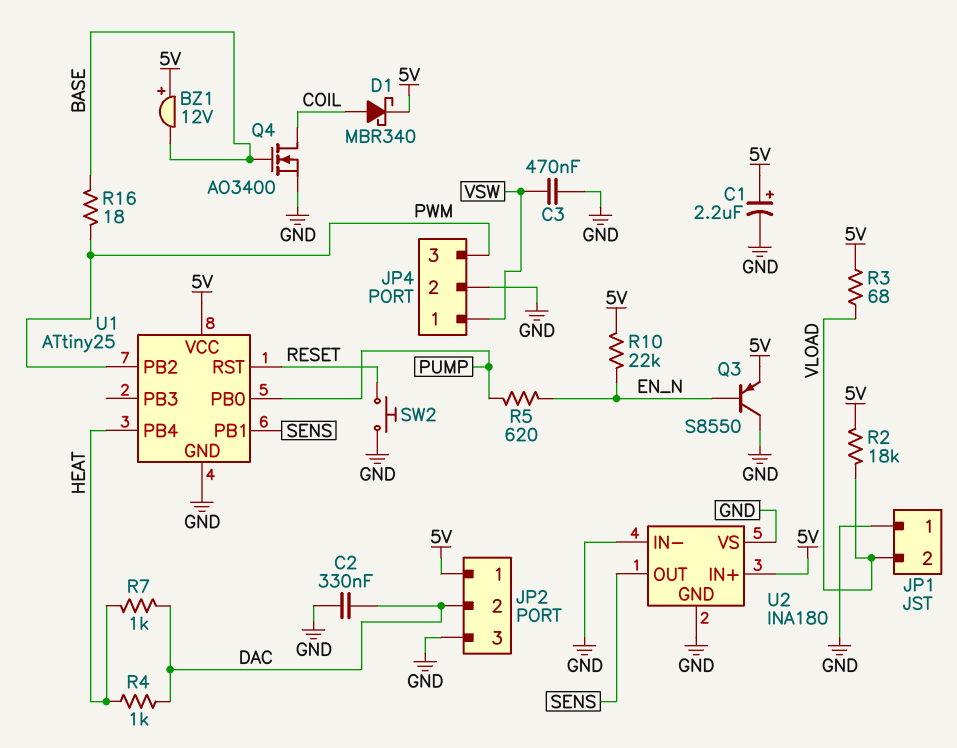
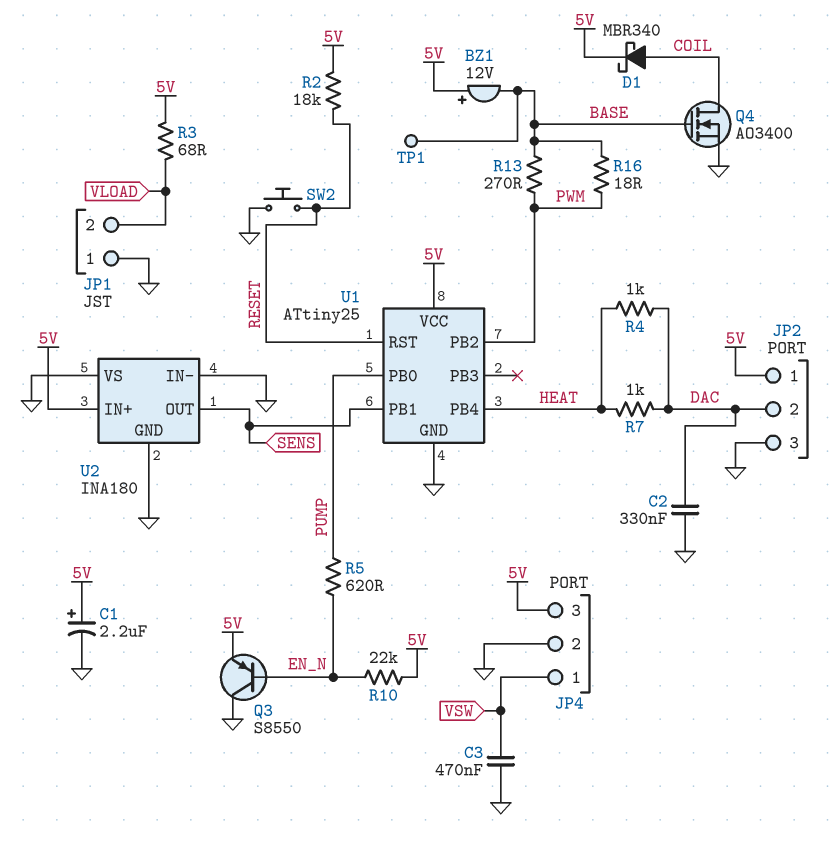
JP4 pin 3: PWM -> 5V
R2: 18k (5V, VLOAD) -> 18k (5V, RESET)
R13: none -> 270 (BASE, PWM)
TP1: none -> test point (BASE)

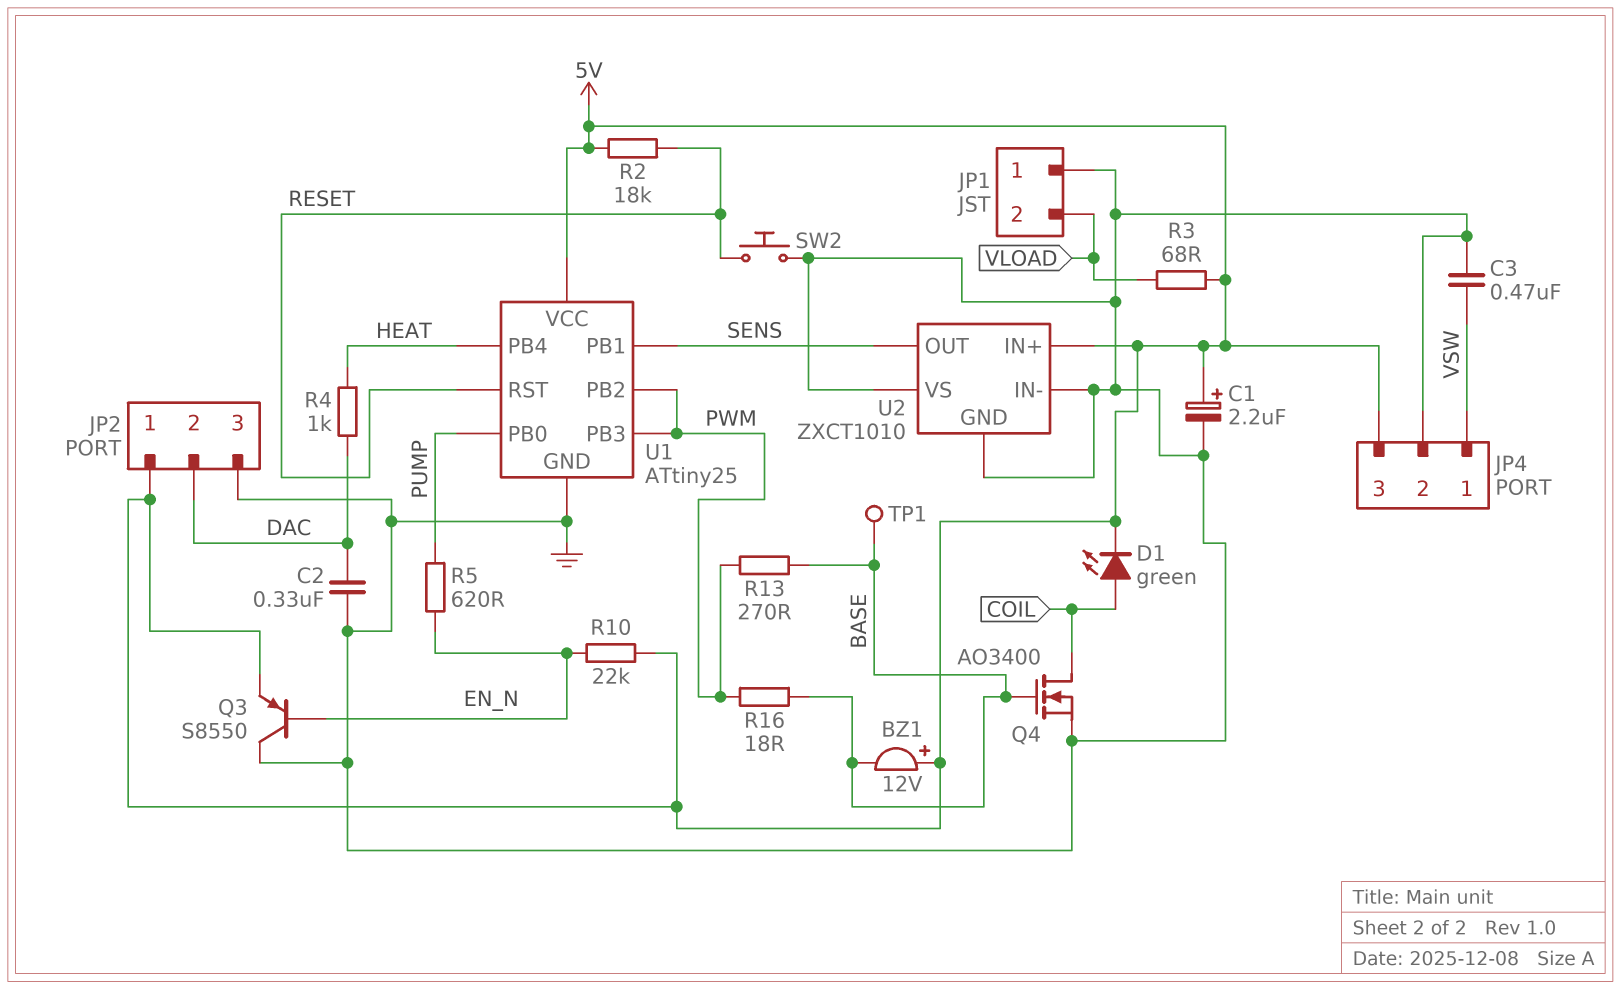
D1: schottky MBR340 (A COIL, K 5V) -> LED green (A COIL, K 5V)
R7: 1k (DAC, HEAT) -> none
U1 pin PB3: none -> PWM
U2: INA180 -> ZXCT1010

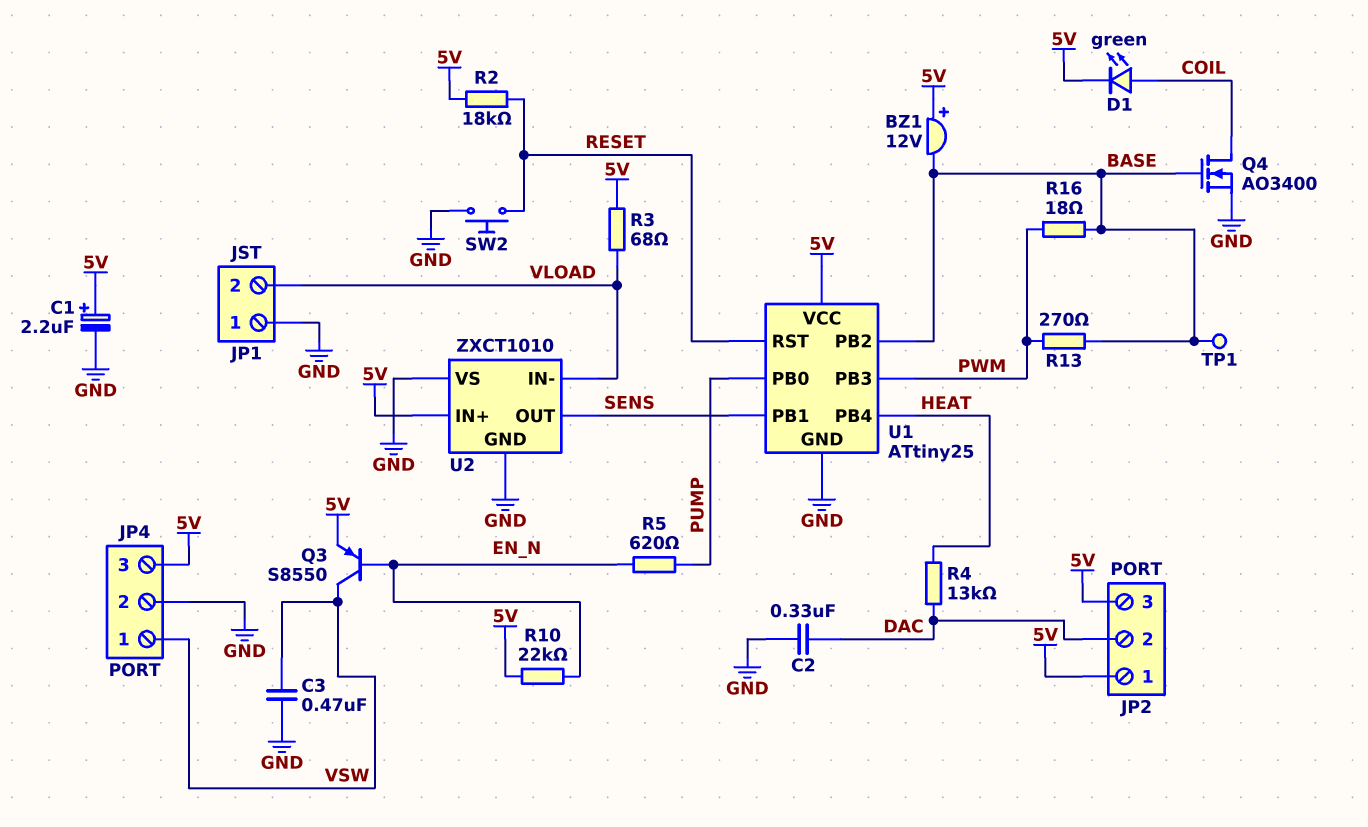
JP2 pin 3: GND -> 5V
Q3: PNP S8550 (B EN_N, C GND, E 5V) -> PNP S8550 (B EN_N, C VSW, E 5V)
R4: 1k (DAC, HEAT) -> 13k (DAC, HEAT)
U1 pin PB2: PWM -> BASE
U2 pin IN-: GND -> VLOAD

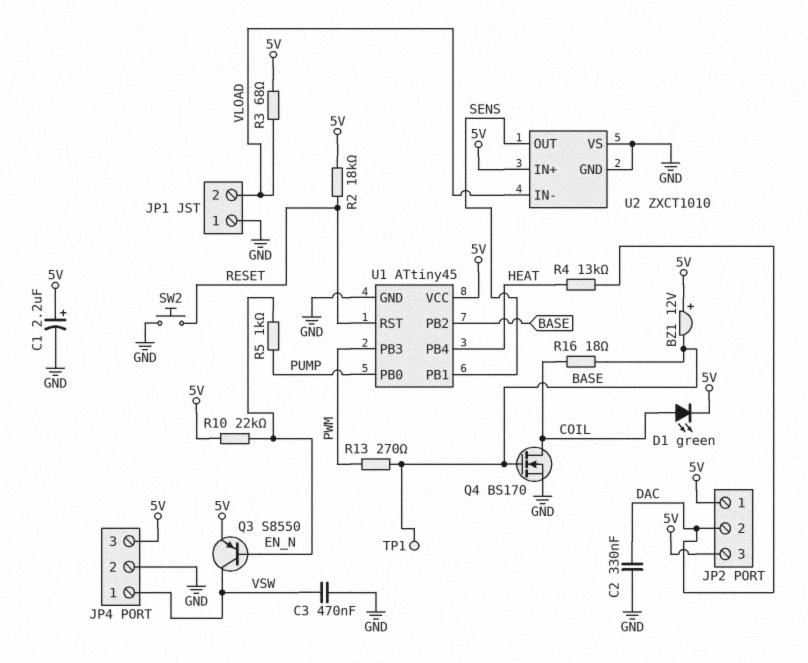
Q4: NMOS AO3400 (G BASE, D COIL, S GND) -> NMOS BS170 (G BASE, D COIL, S GND)
R5: 620 (EN_N, PUMP) -> 1k (EN_N, PUMP)
R16: 18 (BASE, PWM) -> 18 (BASE, COIL)
U1: ATtiny25 -> ATtiny45

